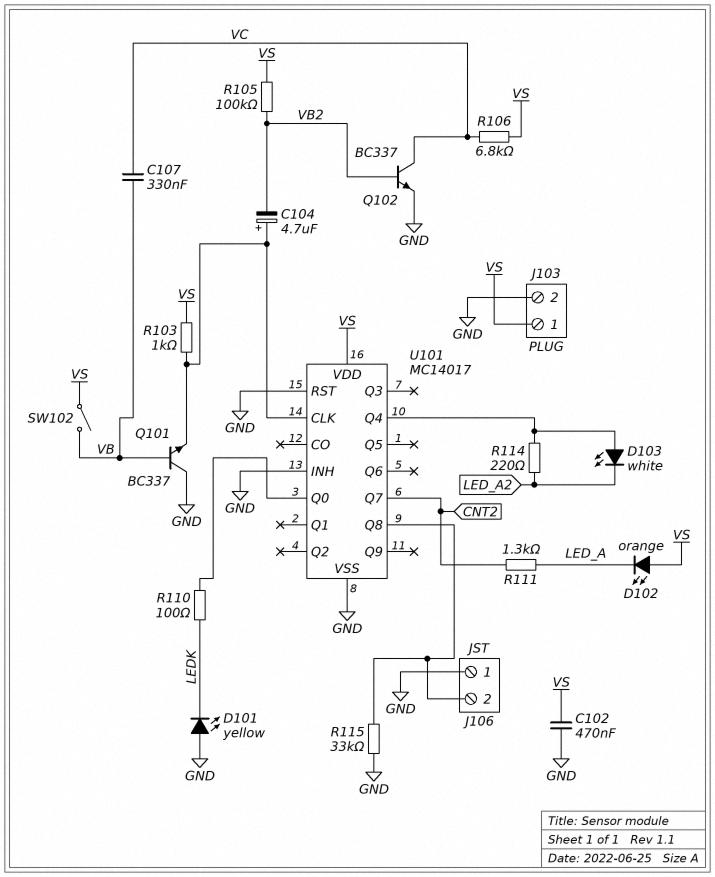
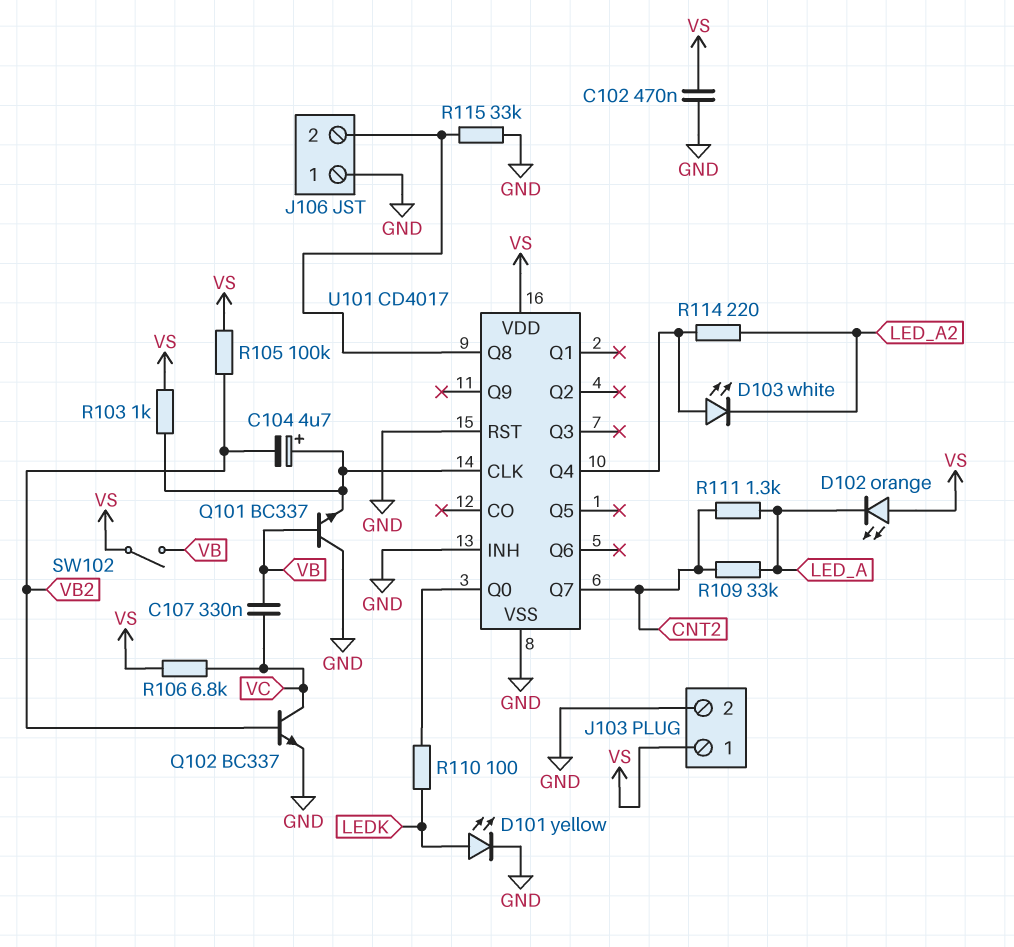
D101: LED yellow (A GND, K LEDK) -> LED yellow (A LEDK, K GND)
R109: none -> 33k (CNT2, LED_A)
U101: MC14017 -> CD4017

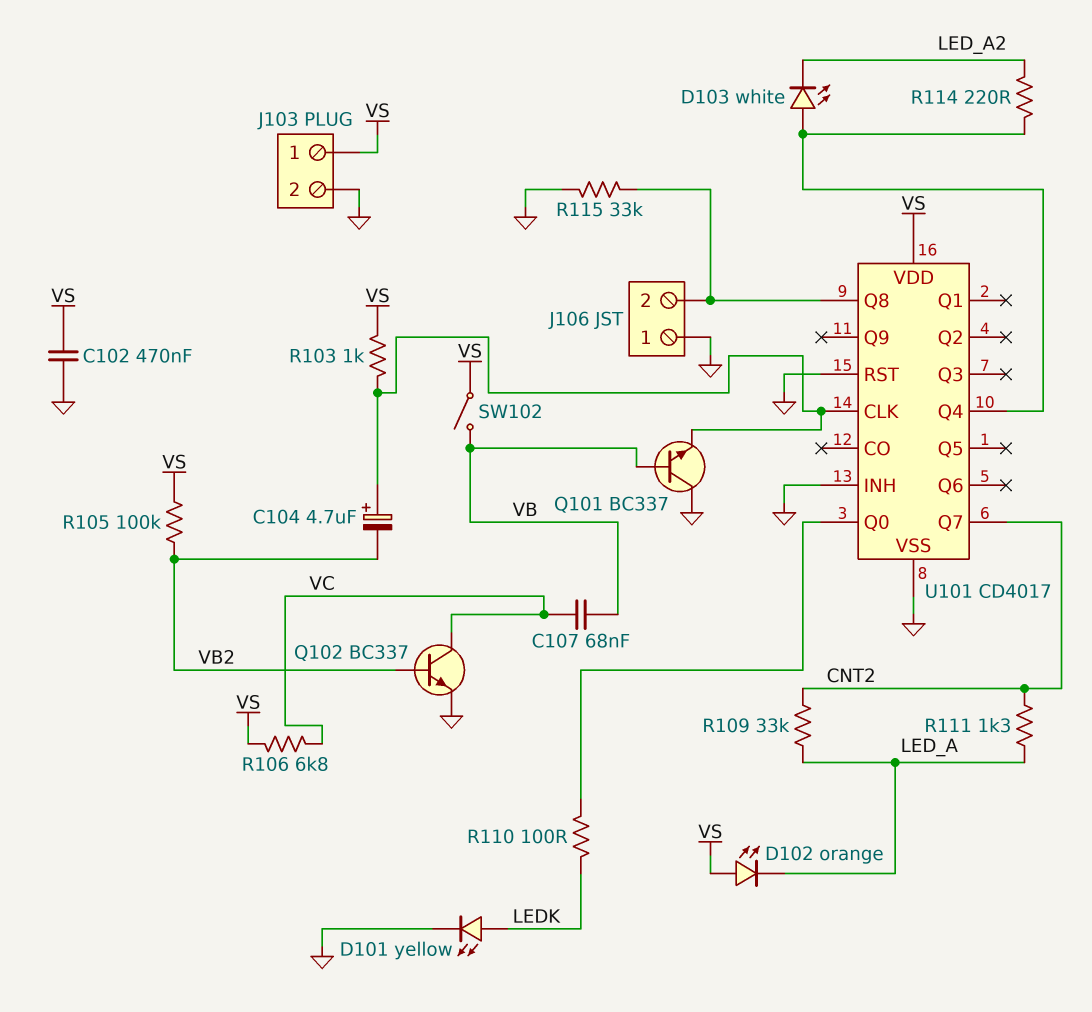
C107: 330nF (VB, VC) -> 68nF (VB, VC)

